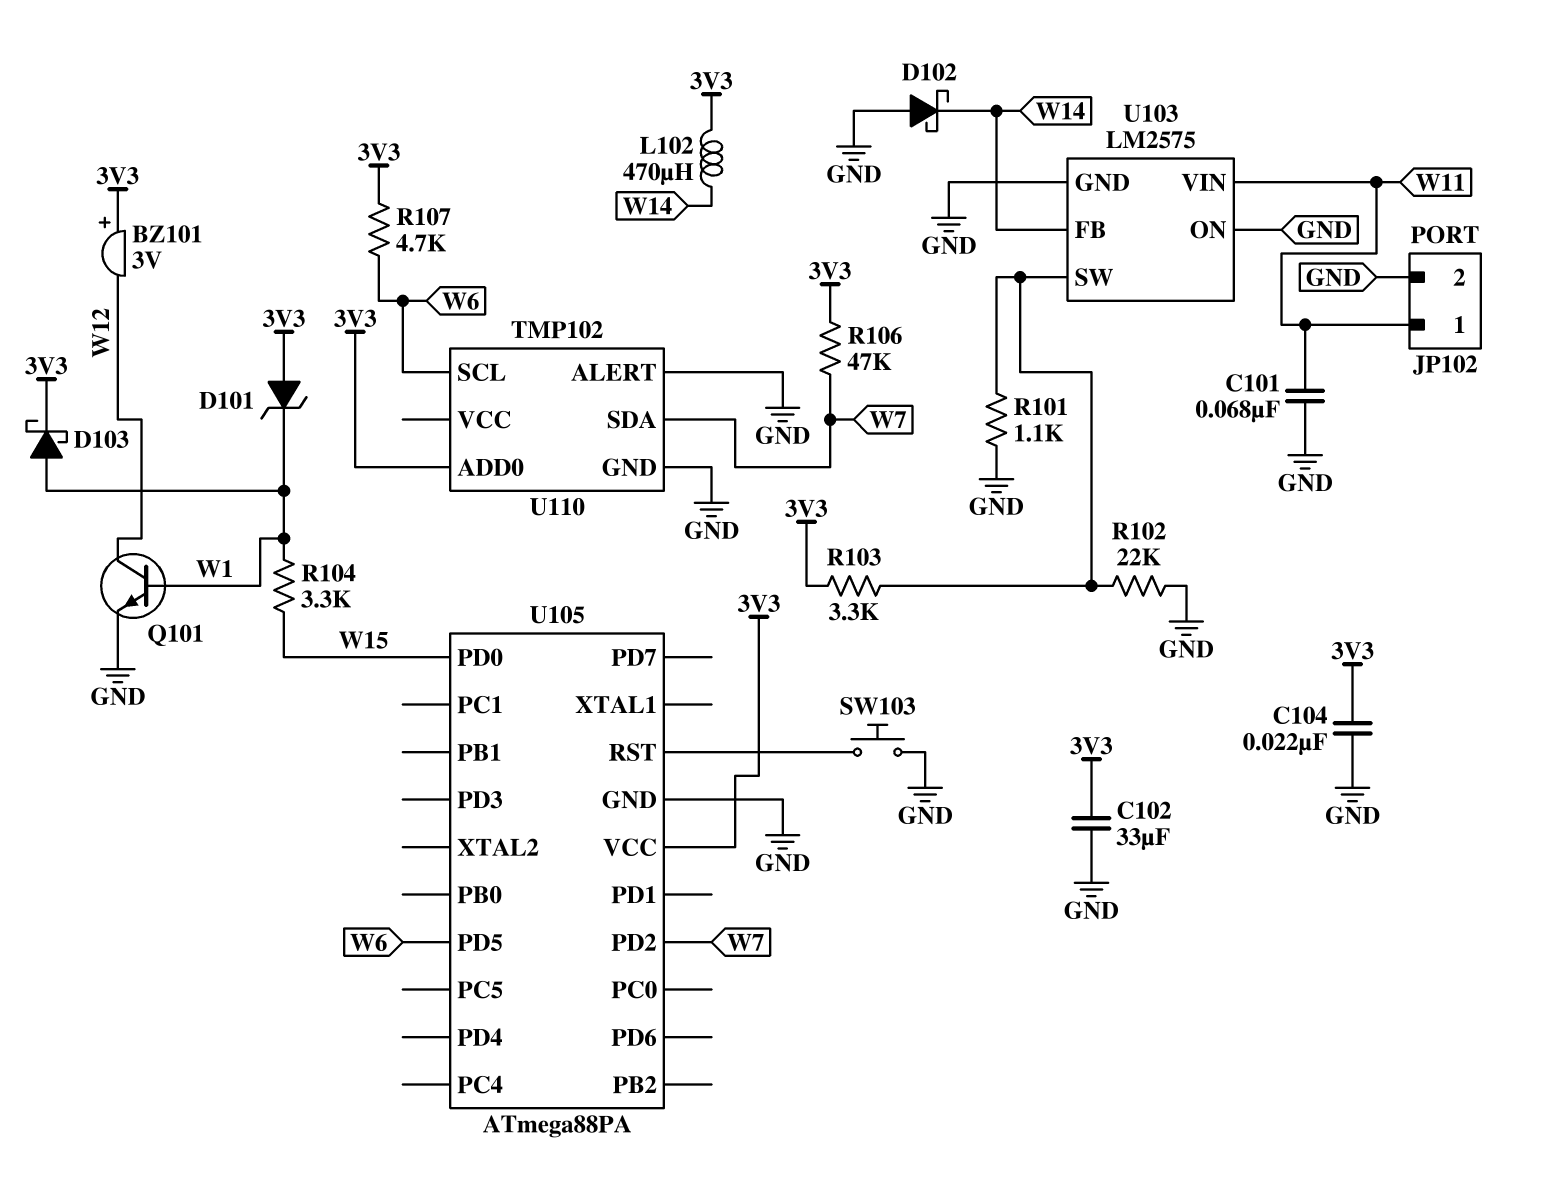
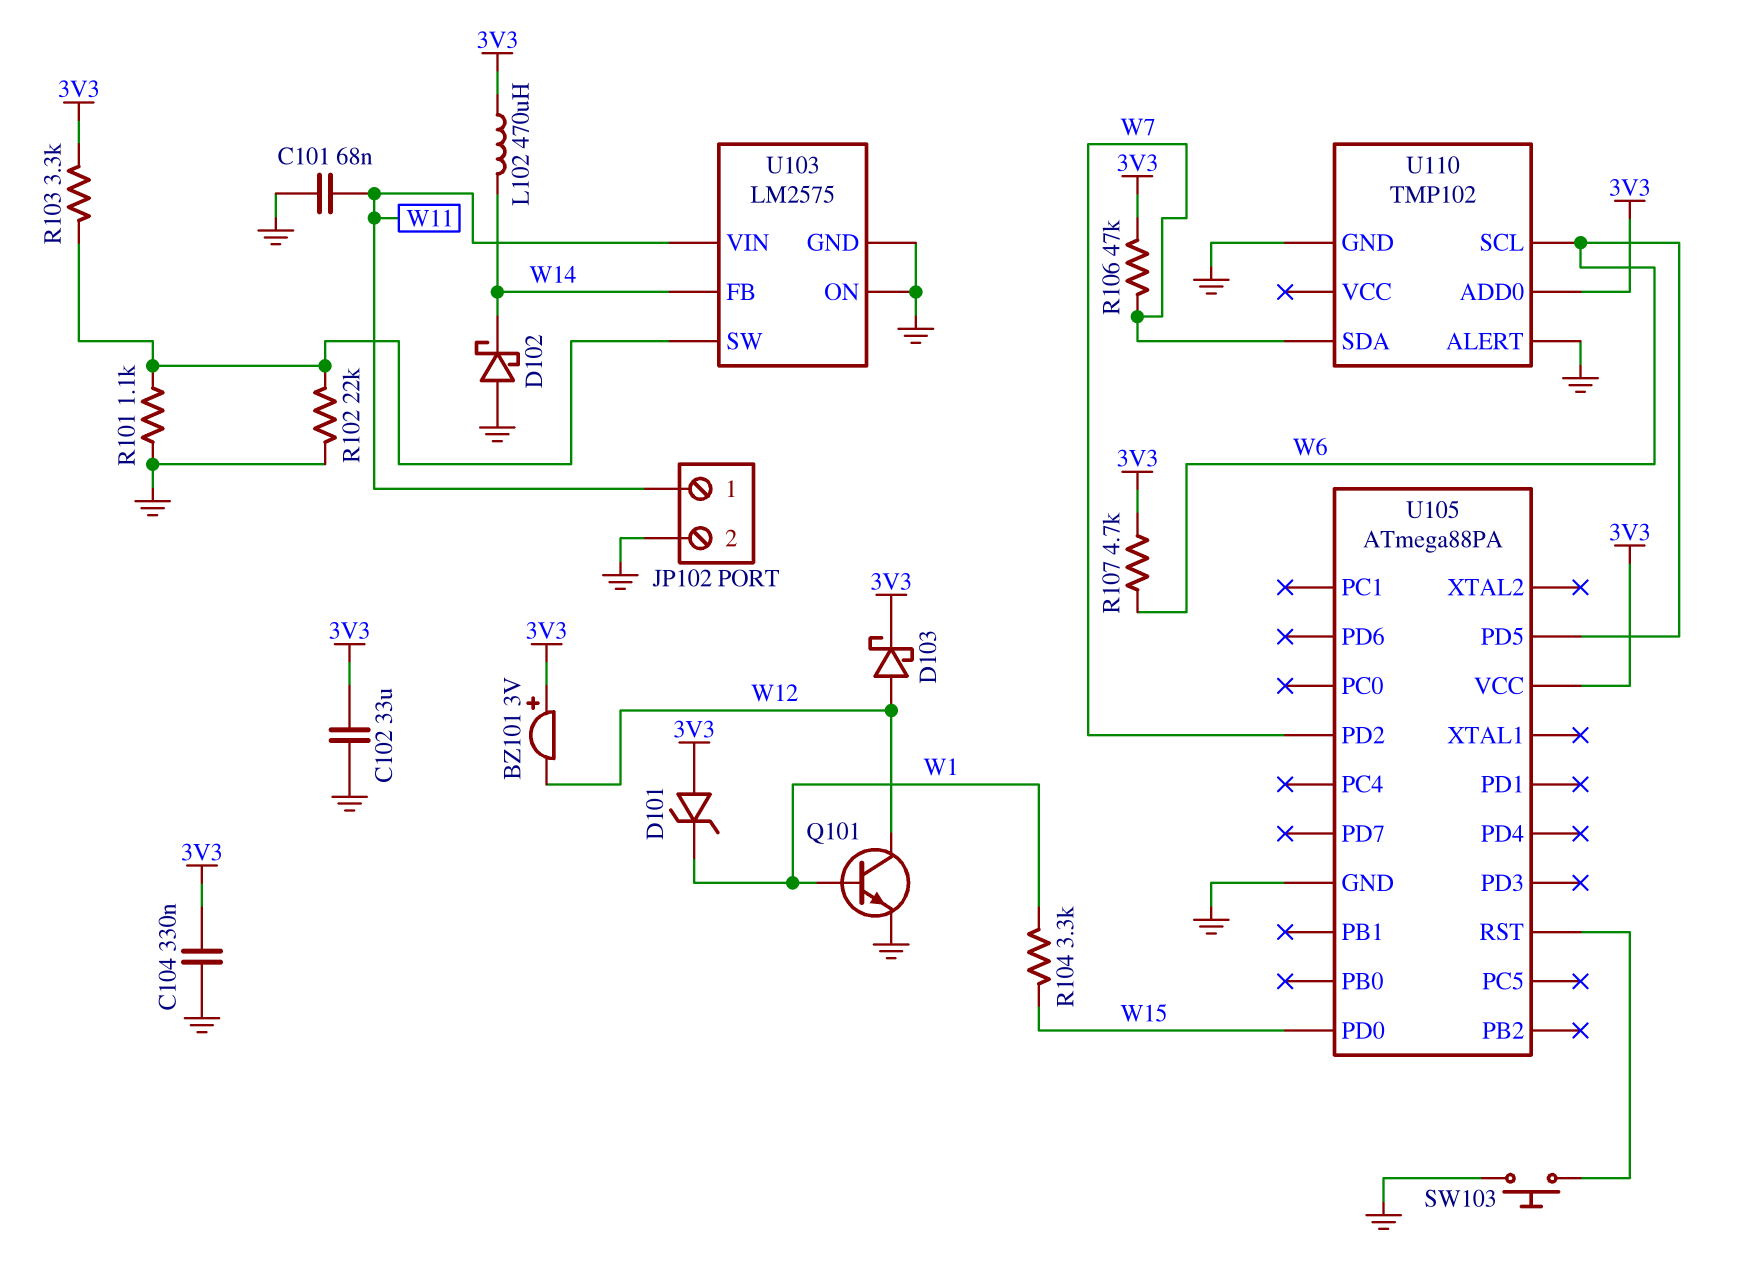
C104: 22nF (3V3, GND) -> 330nF (3V3, GND)
D103: schottky (A W1, K 3V3) -> schottky (A W12, K 3V3)

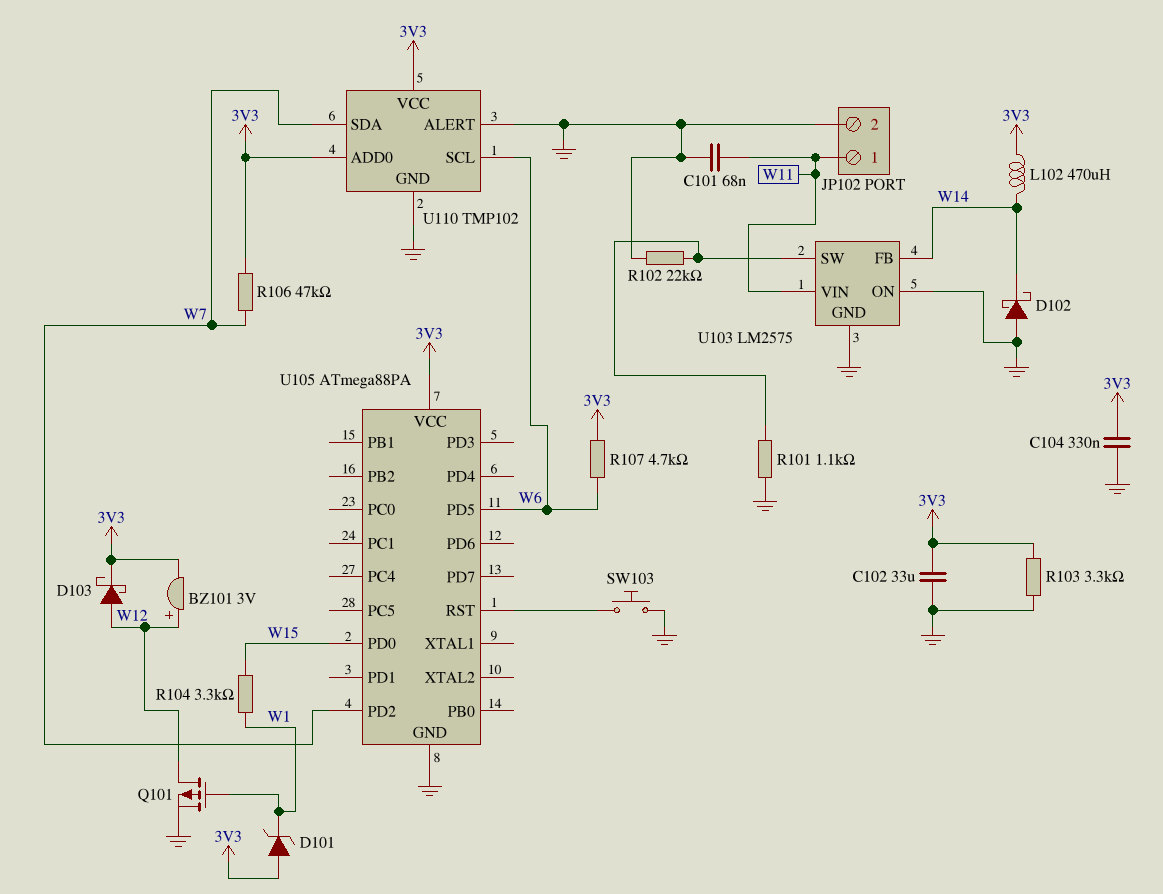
BZ101: buzzer 3V (plus 3V3, minus W12) -> buzzer 3V (plus W12, minus 3V3)
Q101: NPN (B W1, C W12, E GND) -> PMOS (G W1, D W12, S GND)
R103: 3.3k (3V3, U103/SW) -> 3.3k (3V3, GND)
U110 pin VCC: none -> 3V3

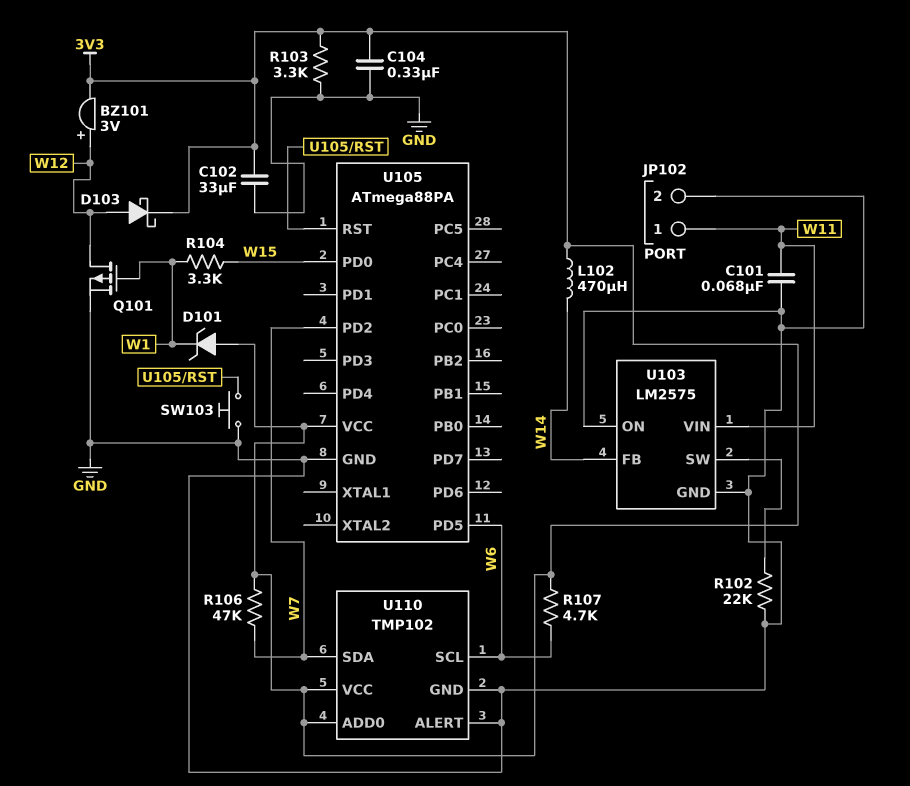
D102: schottky (A GND, K W14) -> none
R101: 1.1k (GND, U103/SW) -> none

